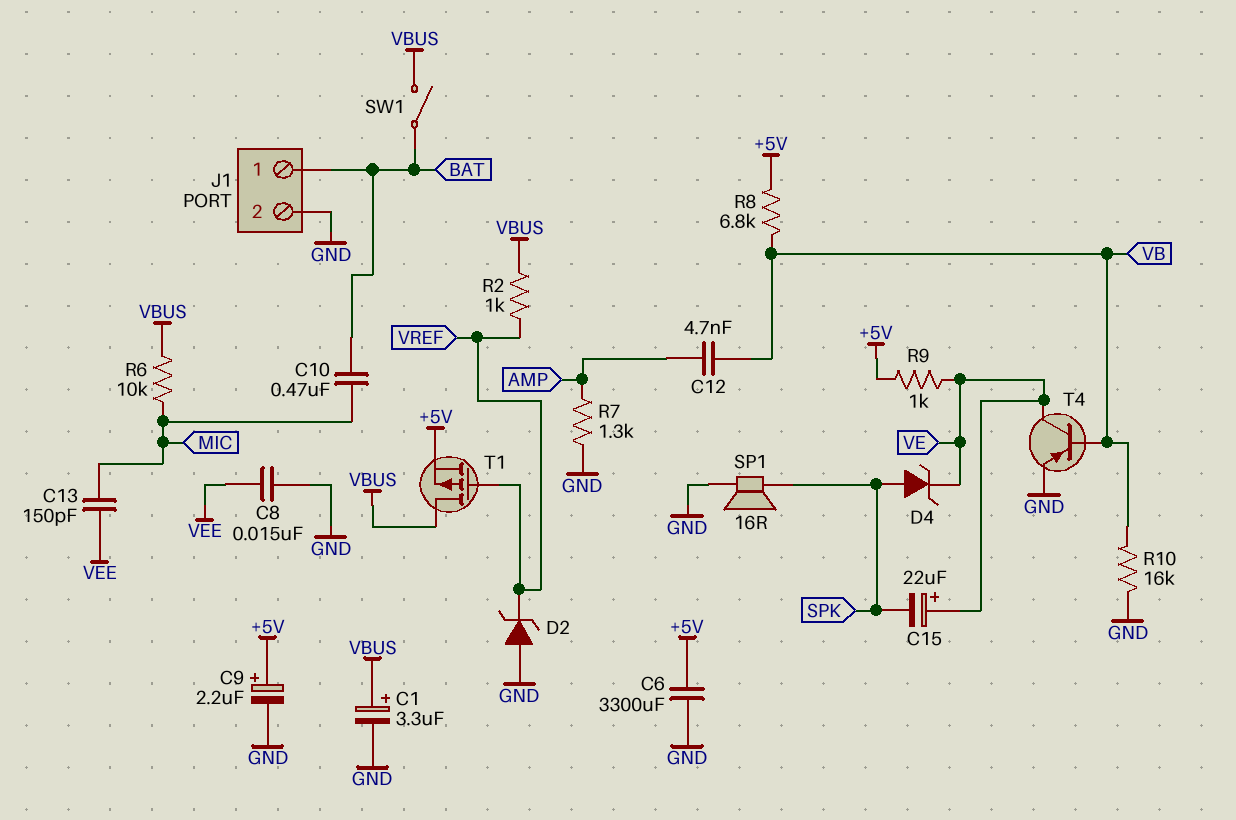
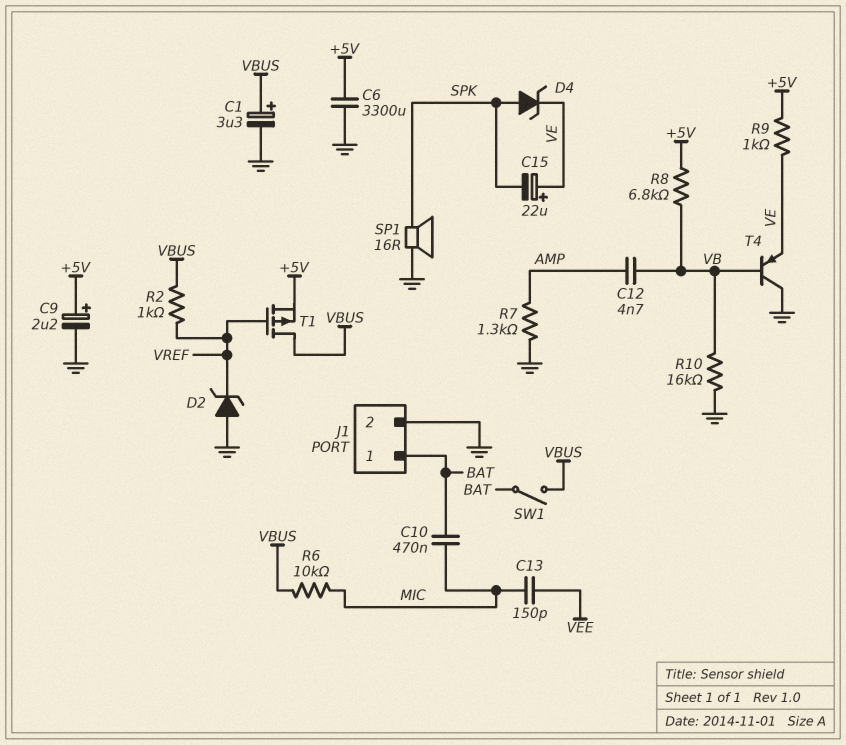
C8: 15nF (GND, VEE) -> none
T4: PNP (B VB, C VE, E GND) -> PNP (B VB, C GND, E VE)

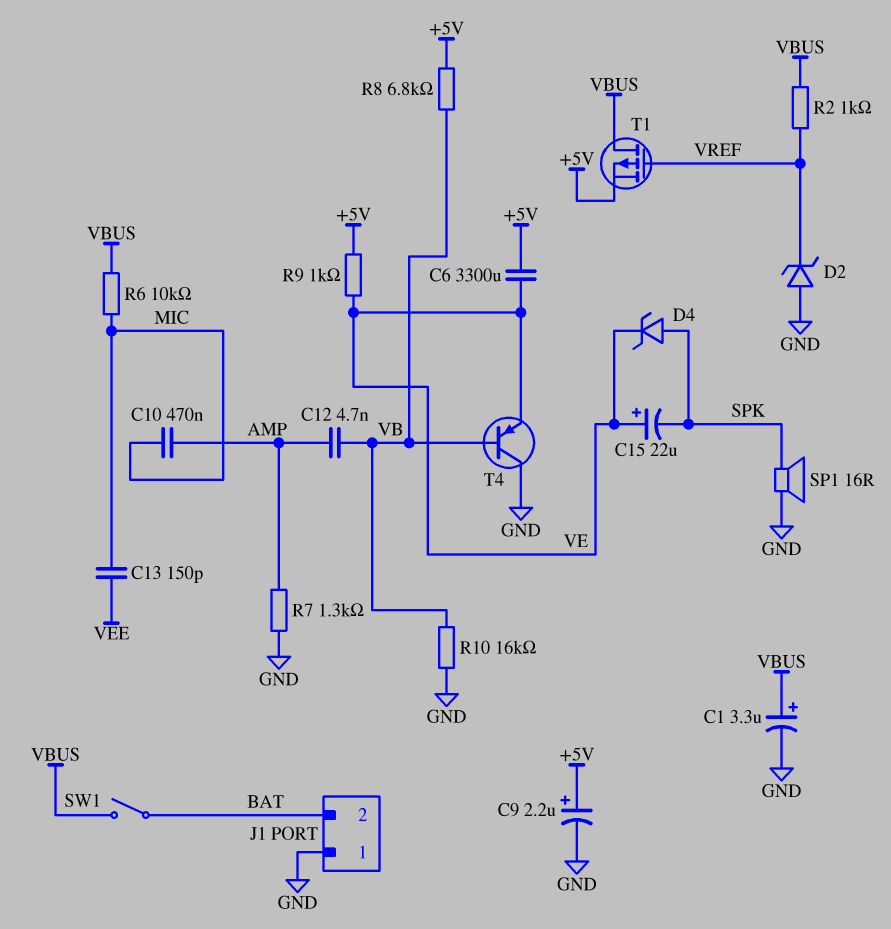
C6: 3300uF (+5V, GND) -> 3300uF (+5V, VE)
C10: 470nF (BAT, MIC) -> 470nF (AMP, MIC)
J1 pin 1: BAT -> GND
J1 pin 2: GND -> BAT

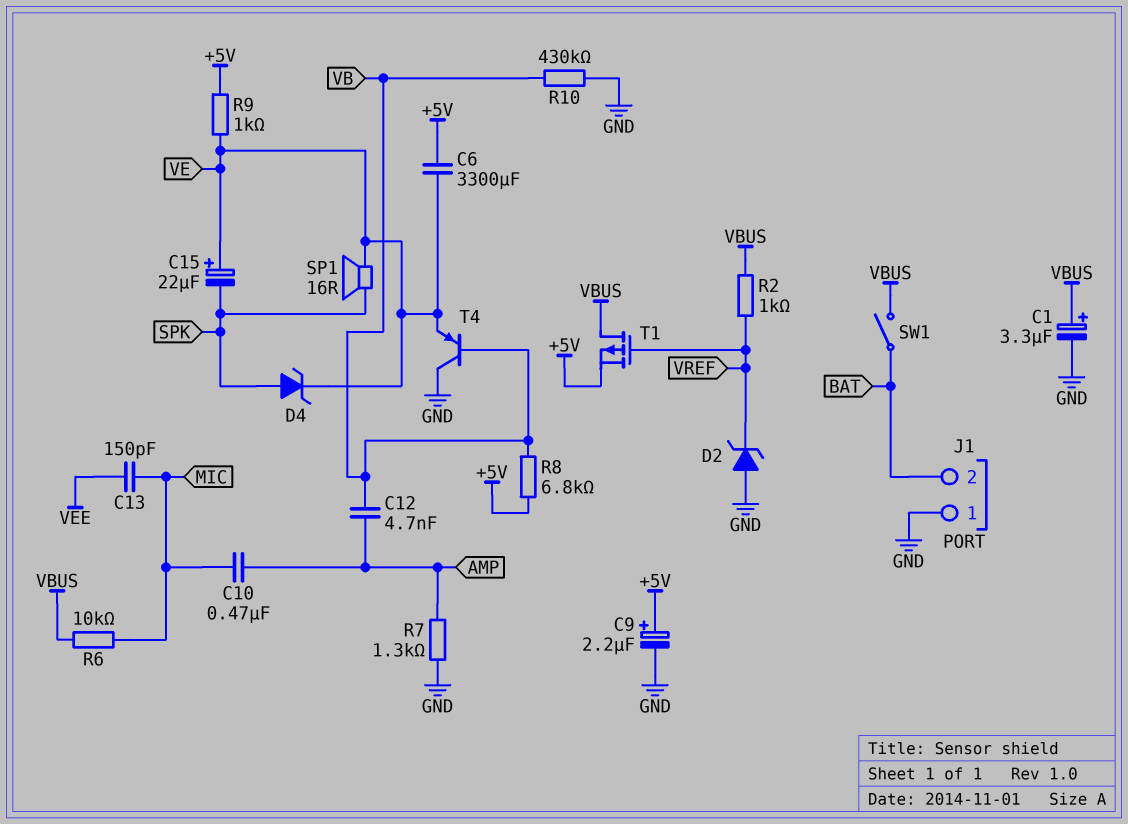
R10: 16k (GND, VB) -> 430k (GND, VB)
SP1: speaker 16R (GND, SPK) -> speaker 16R (SPK, VE)

